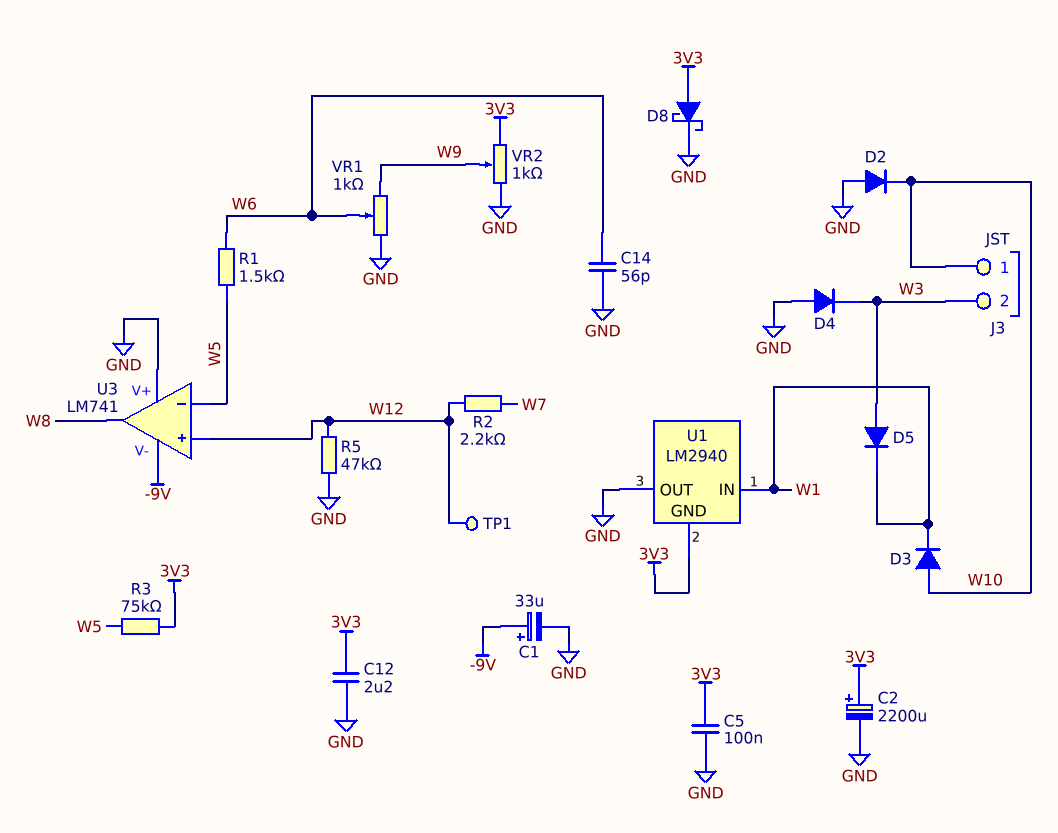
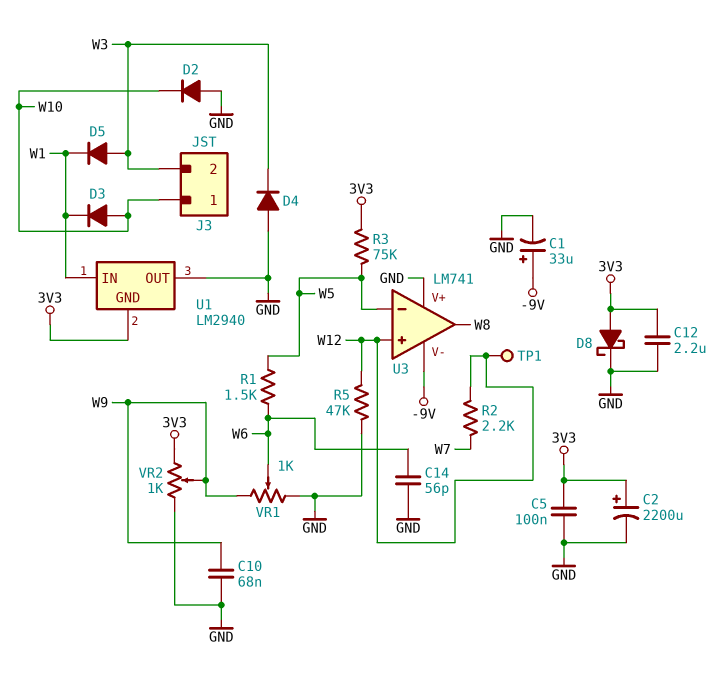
C10: none -> 68nF (GND, W9)

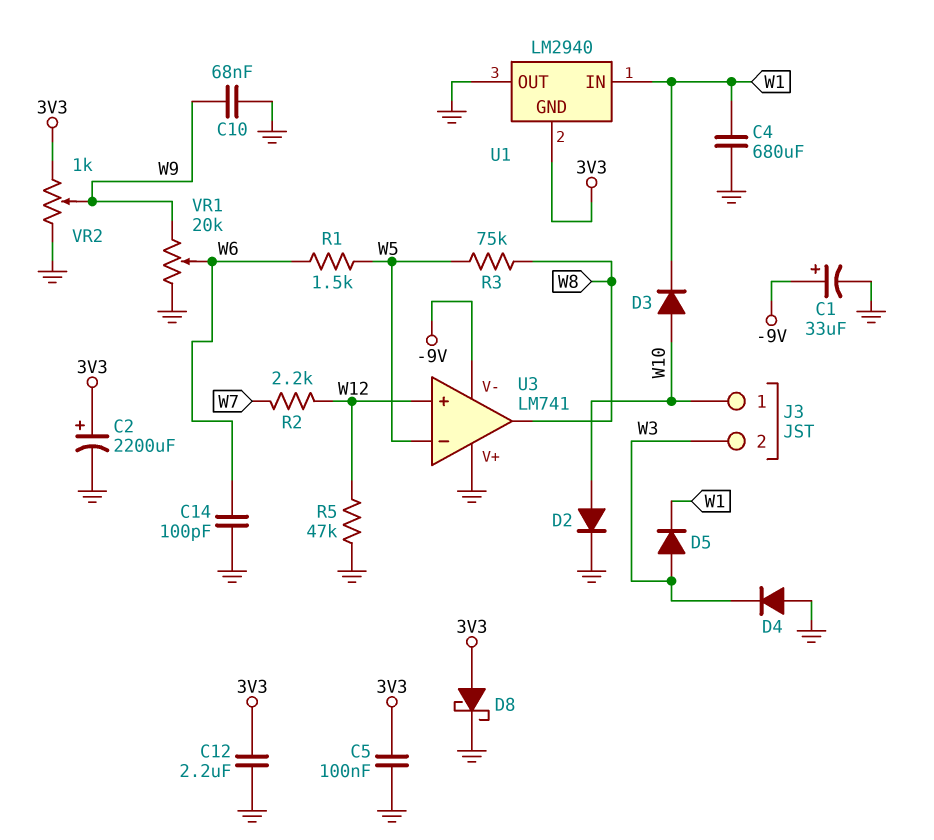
C4: none -> 680uF (GND, W1)
C14: 56pF (GND, W6) -> 100pF (GND, W6)
D2: diode (A GND, K W10) -> diode (A W10, K GND)
R3: 75k (3V3, W5) -> 75k (W5, W8)
TP1: test point (W12) -> none
VR1: 1k (GND, W9, wiper W6) -> 20k (GND, W9, wiper W6)

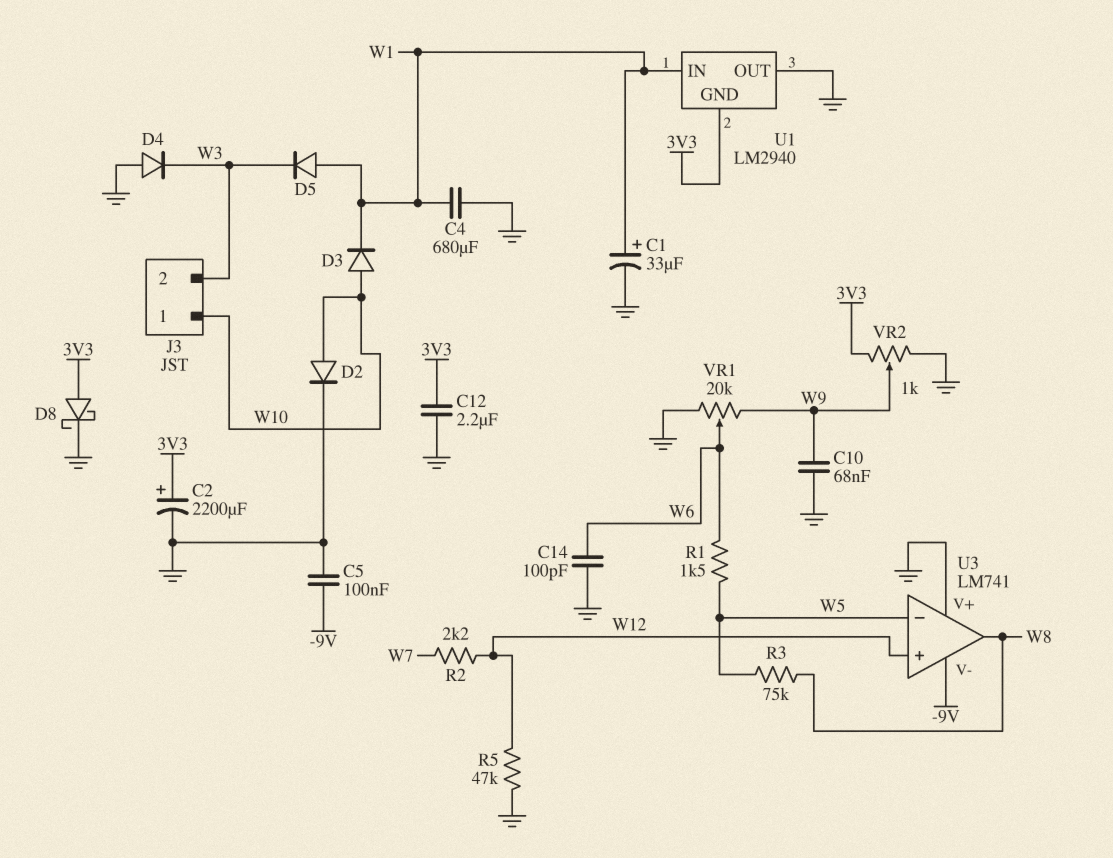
C1: 33uF (plus -9V, minus GND) -> 33uF (plus W1, minus GND)
C5: 100nF (3V3, GND) -> 100nF (-9V, GND)
D5: diode (A W3, K W1) -> diode (A W1, K W3)

